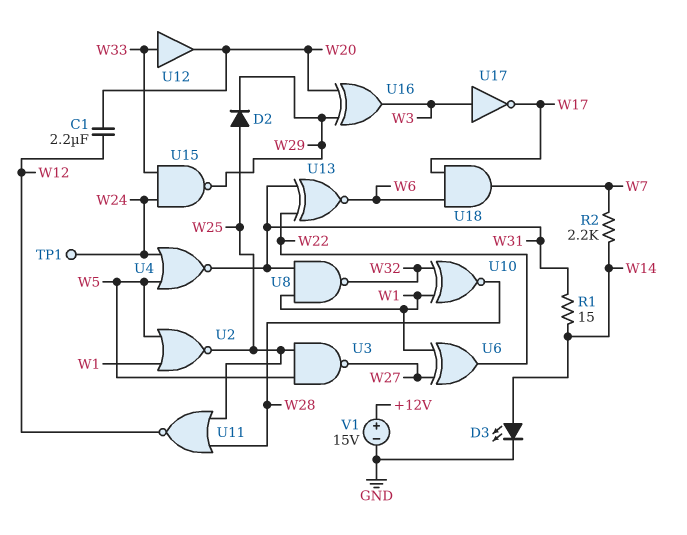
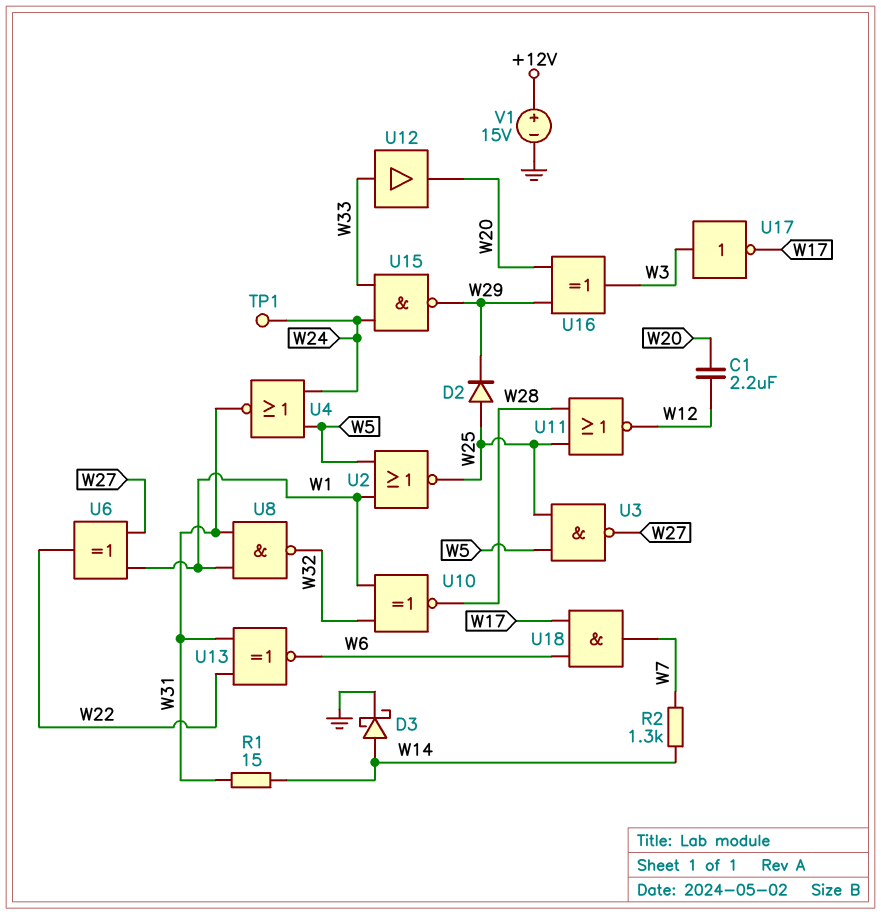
D3: LED (A W14, K GND) -> schottky (A W14, K GND)
R2: 2.2k (W7, W14) -> 1.3k (W7, W14)

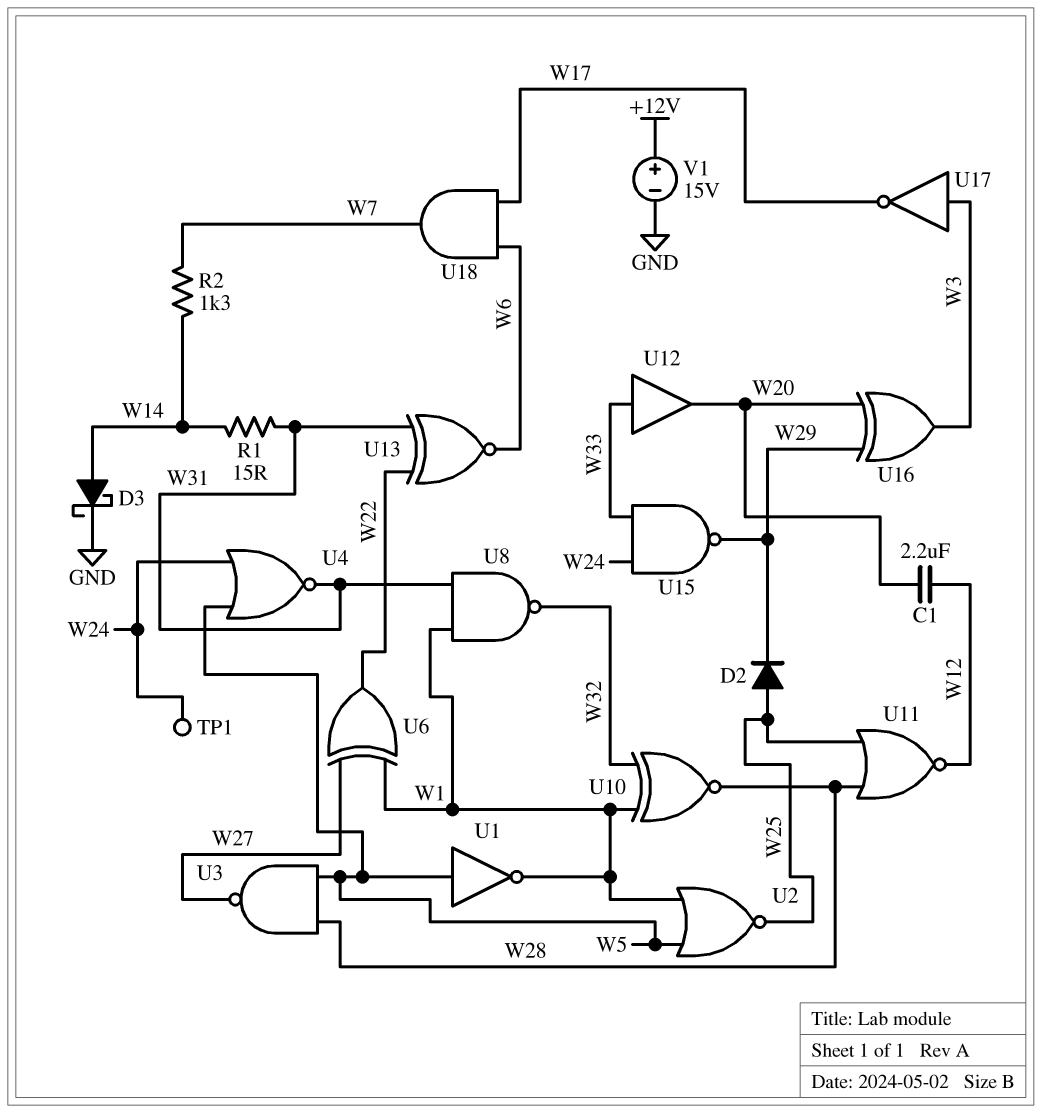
U1: none -> NOT (in W5, out W1)
U3: NAND (in W5, in W25, out W27) -> NAND (in W5, in W28, out W27)

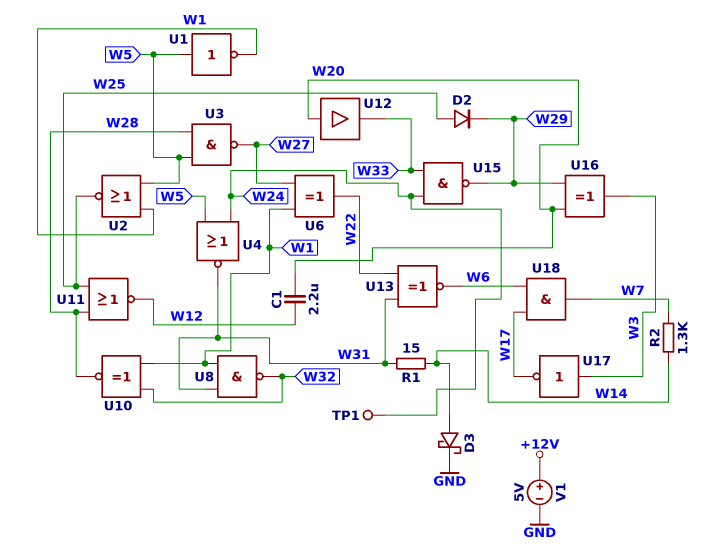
U12: buffer (in W33, out W20) -> buffer (in W20, out W33)
V1: 15V (plus +12V, minus GND) -> 5V (plus +12V, minus GND)

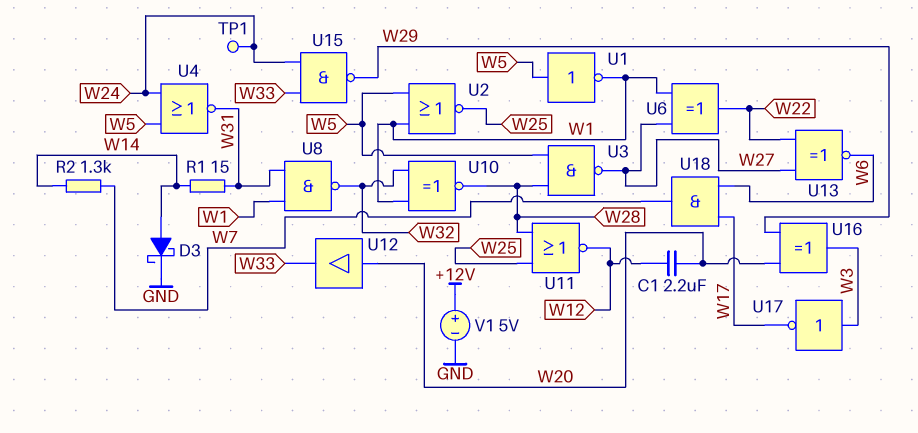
D2: diode (A W25, K W29) -> none
U13: XNOR (in W22, in W31, out W6) -> XNOR (in W22, in W27, out W6)

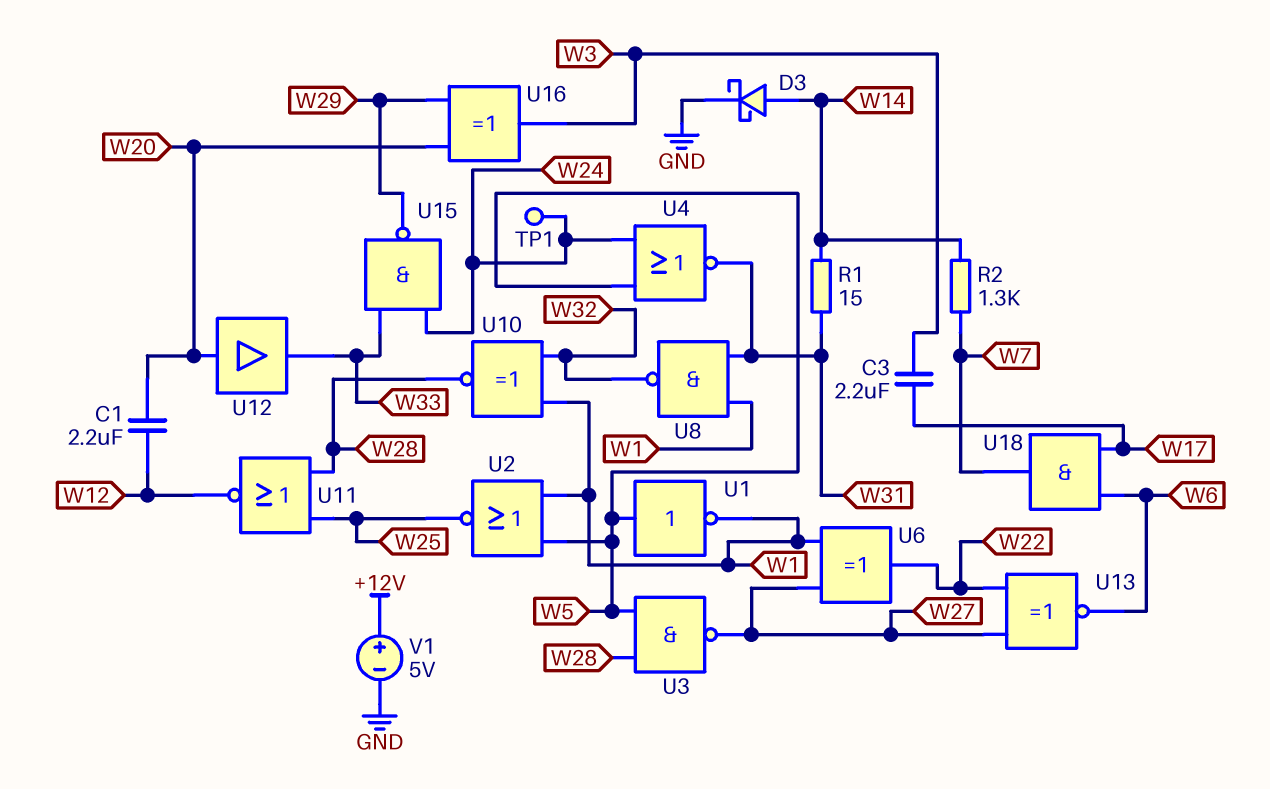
C3: none -> 2.2uF (W3, W17)
U17: NOT (in W3, out W17) -> none

